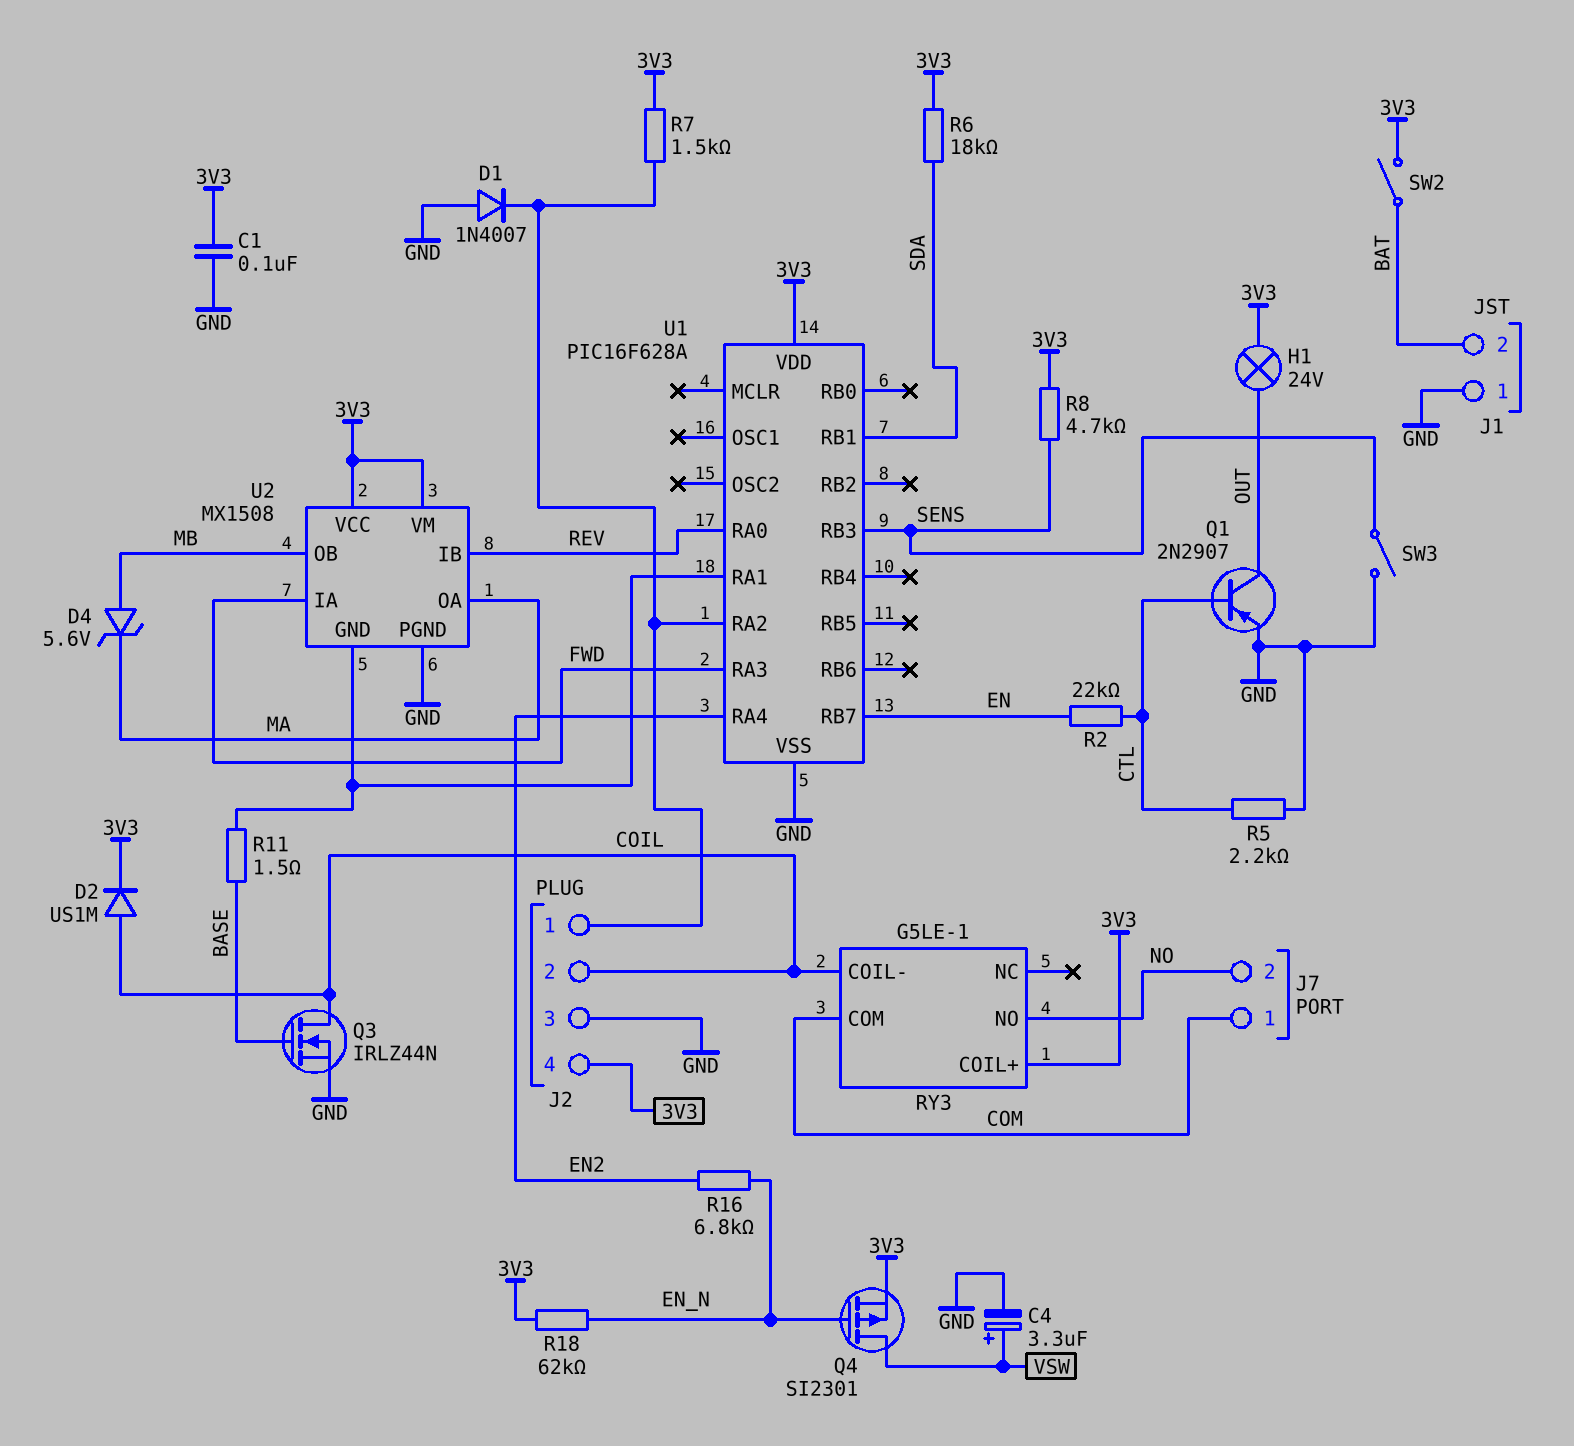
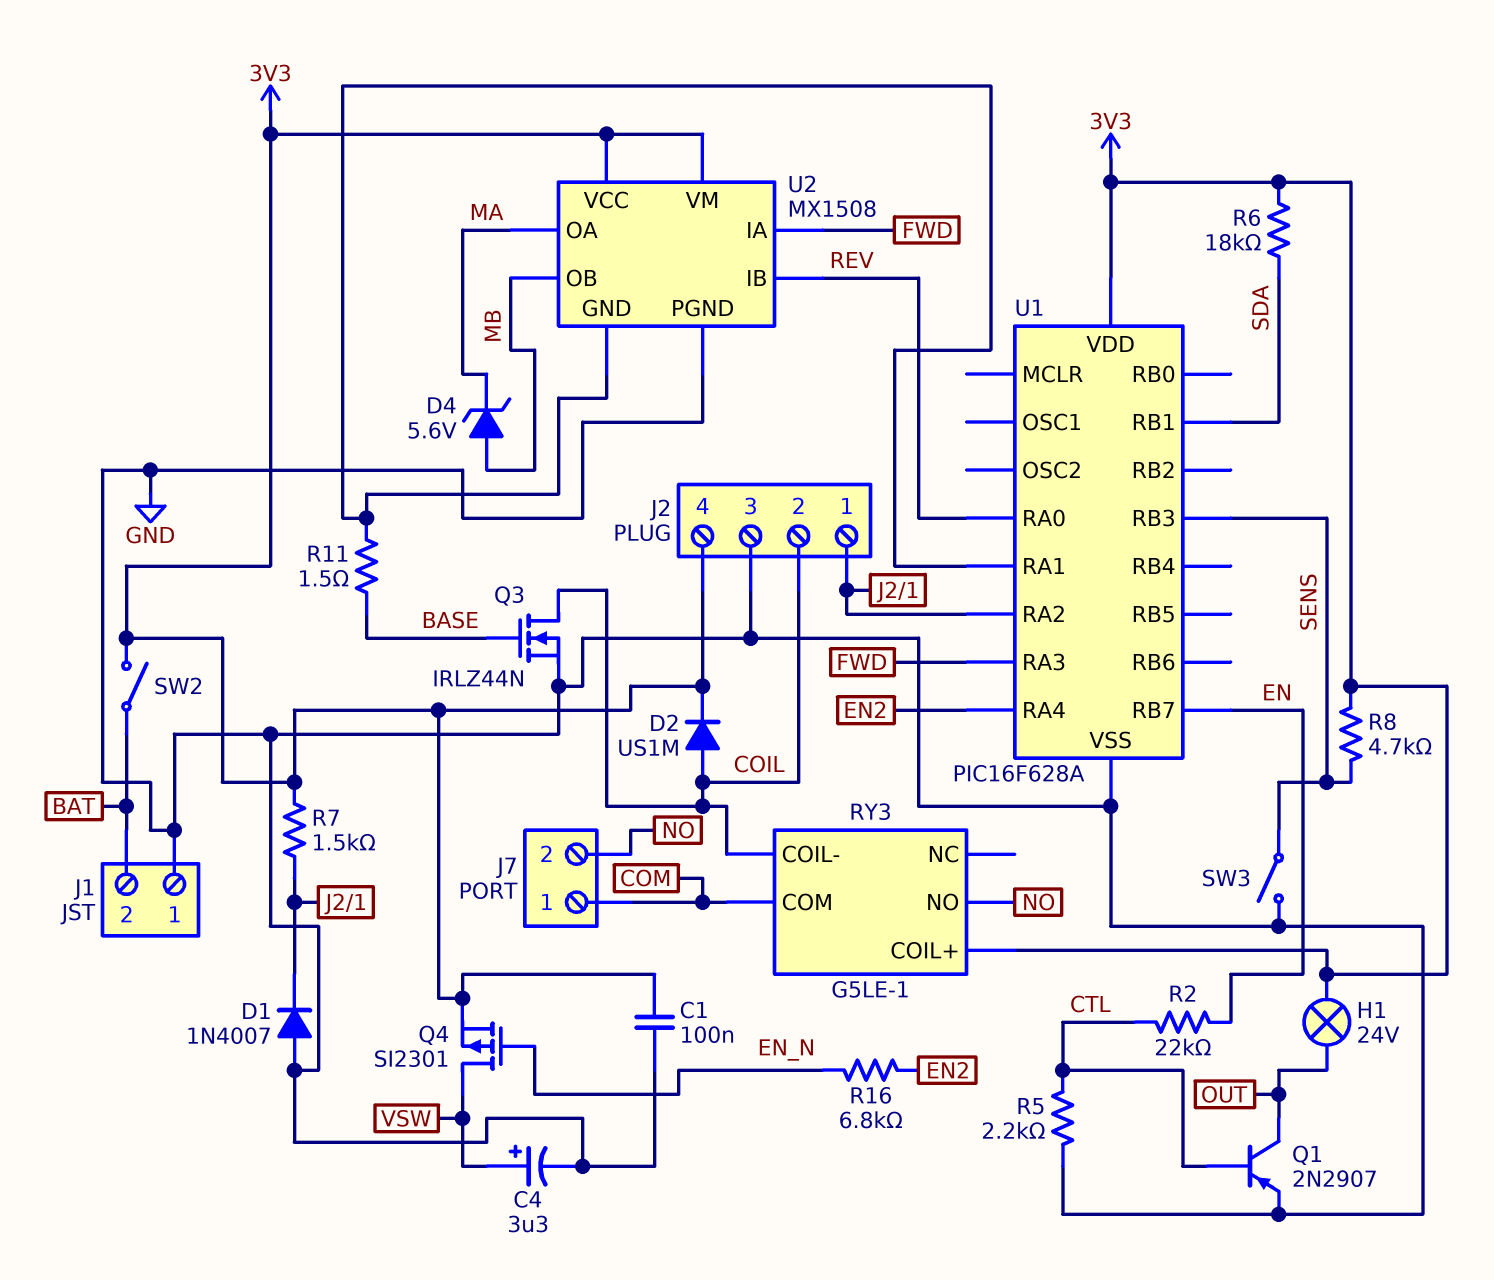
R18: 62k (3V3, EN_N) -> none

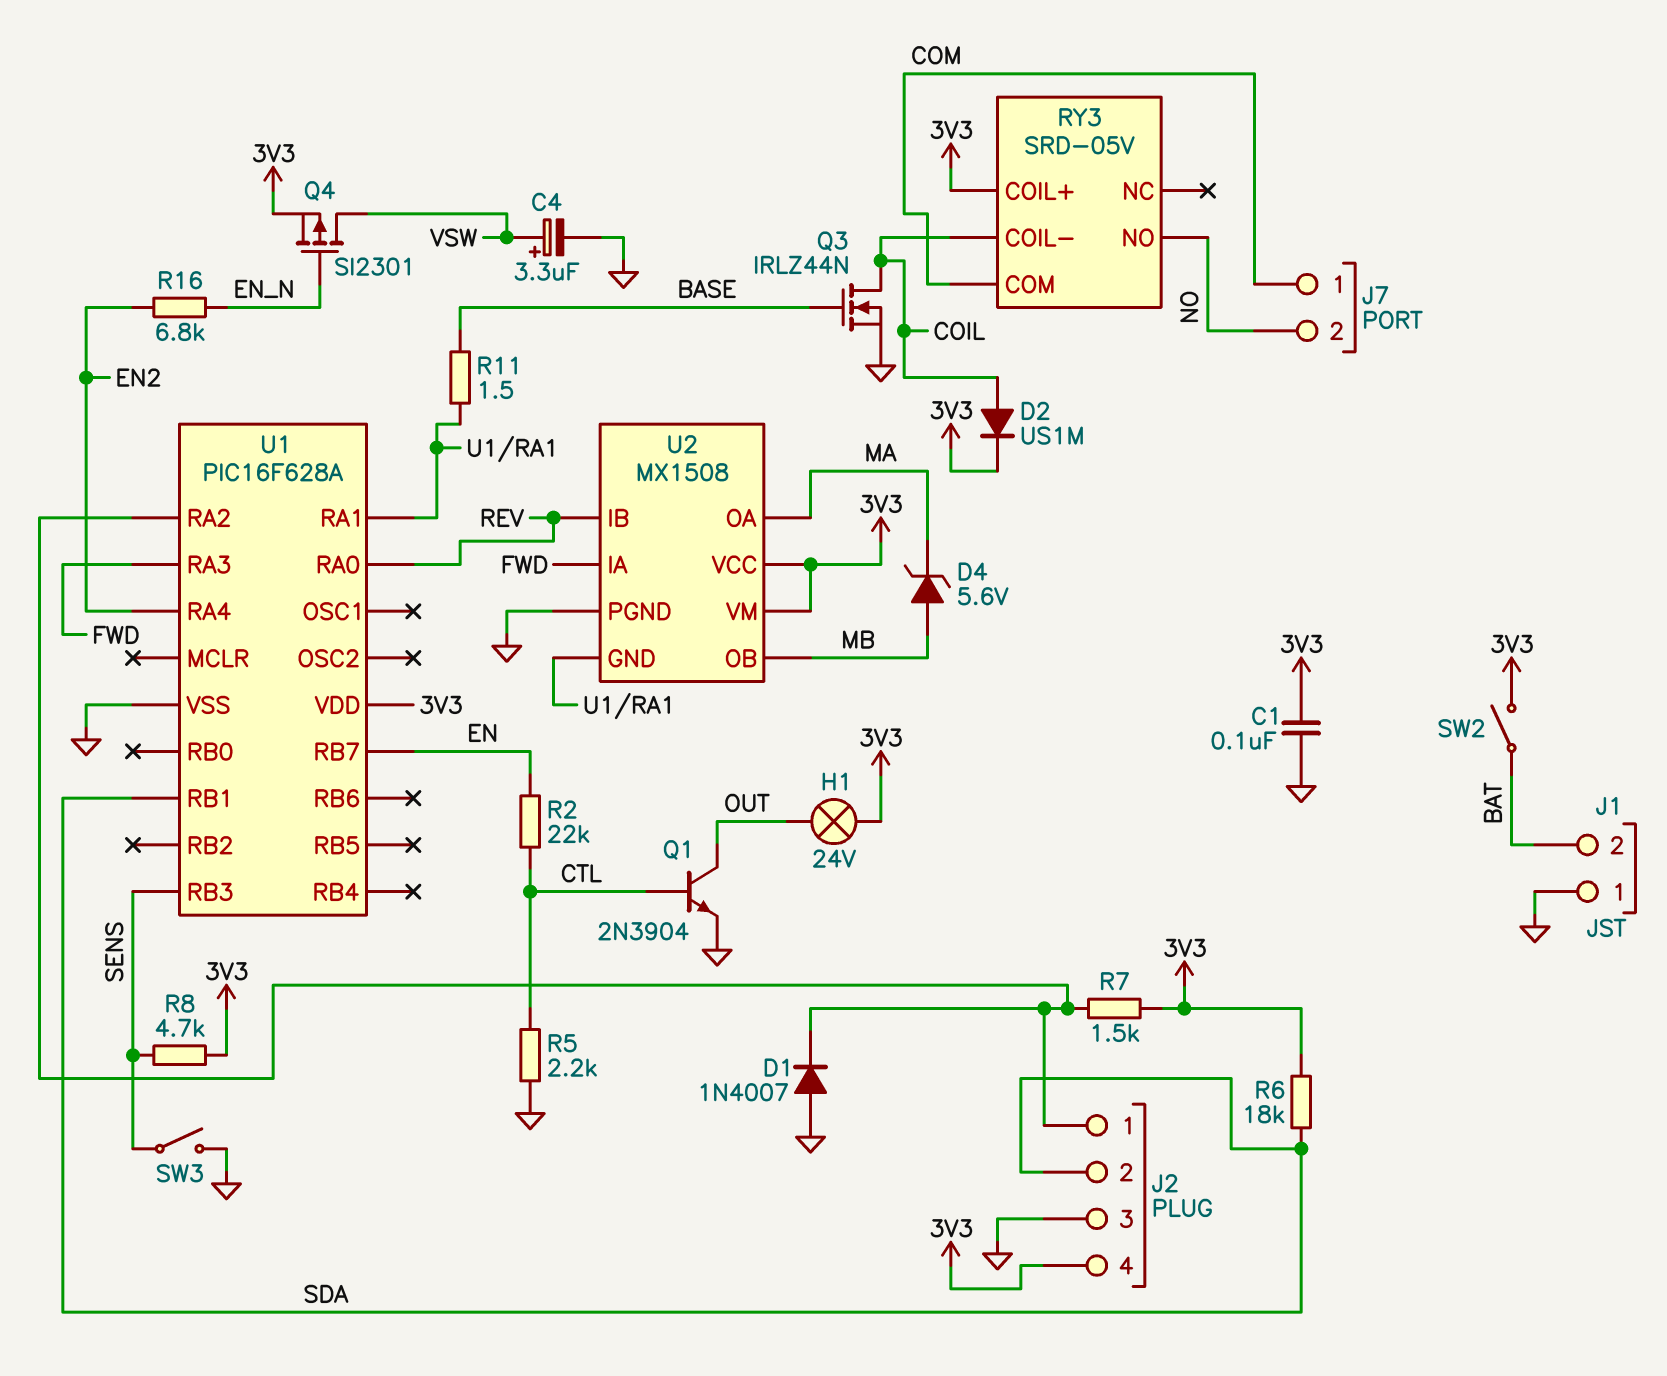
J2 pin 2: COIL -> SDA
Q1: PNP 2N2907 (B CTL, C OUT, E GND) -> NPN 2N3904 (B CTL, C OUT, E GND)
RY3: G5LE-1 -> SRD-05V

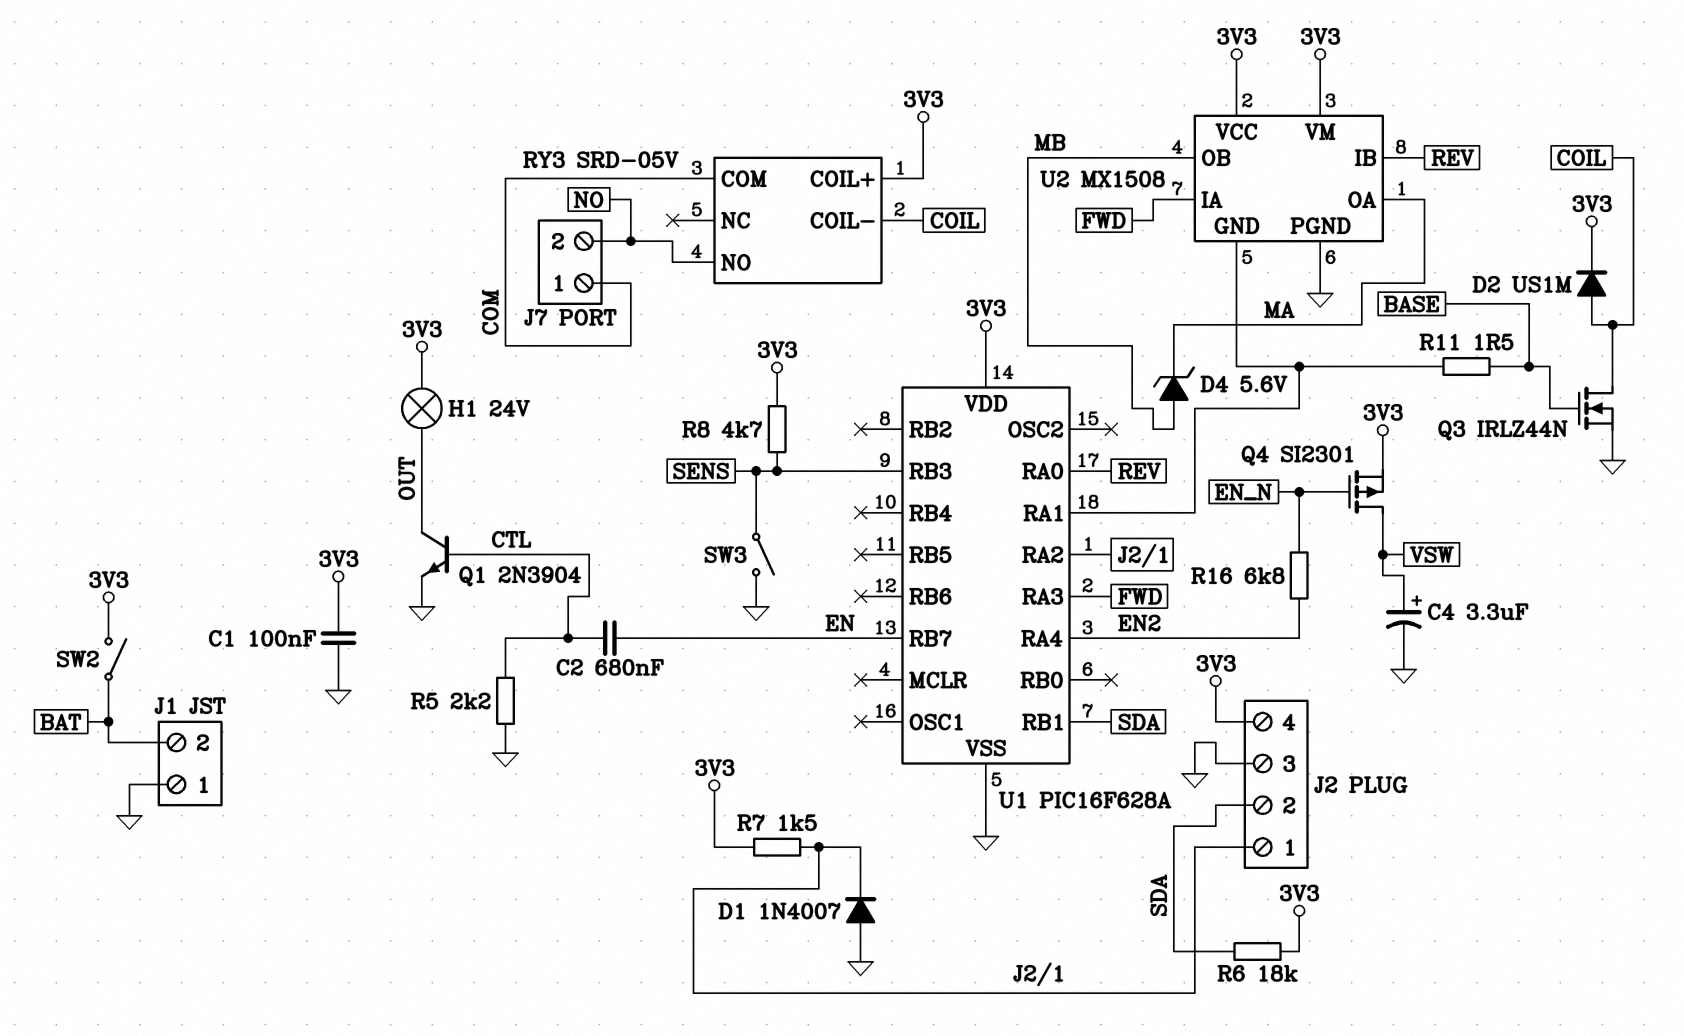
C2: none -> 680nF (CTL, EN)
R2: 22k (CTL, EN) -> none

